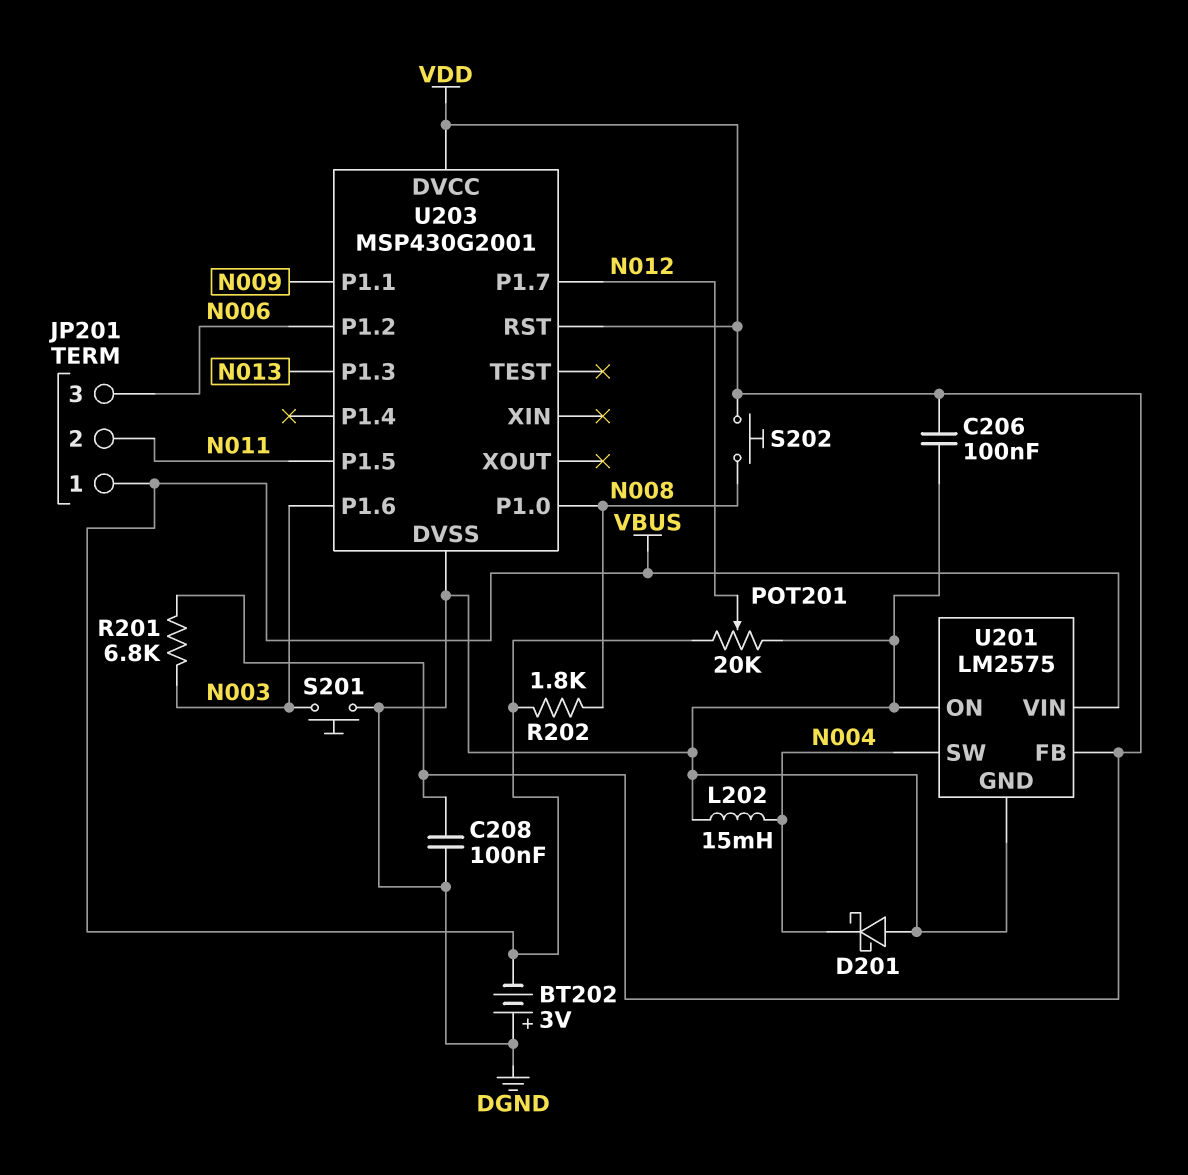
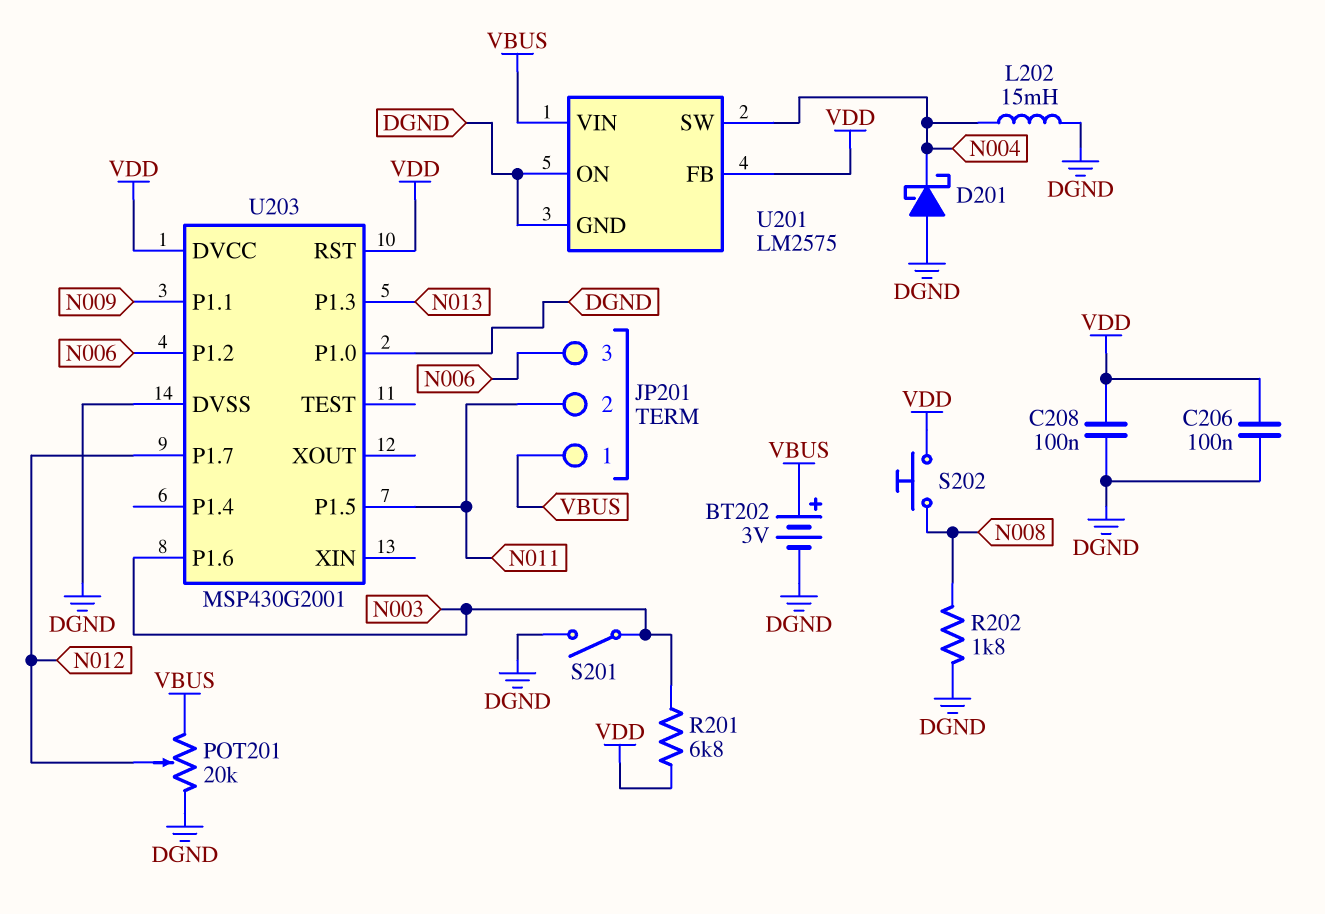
BT202: 3V (plus DGND, minus VBUS) -> 3V (plus VBUS, minus DGND)
R202: 1.8k (N008, VBUS) -> 1.8k (DGND, N008)
S201: button (DGND, N003) -> switch (DGND, N003)
U203 pin P1.0: N008 -> DGND

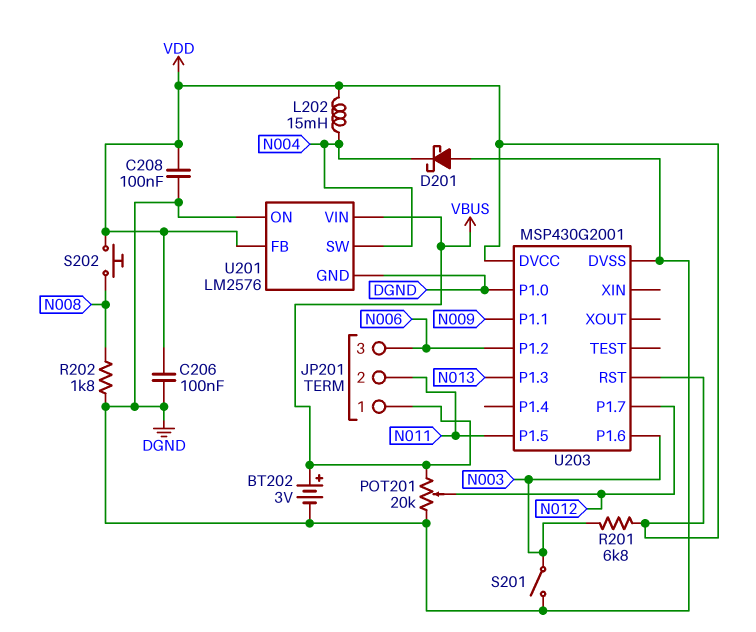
L202: 15mH (DGND, N004) -> 15mH (N004, VDD)
U201: LM2575 -> LM2576

